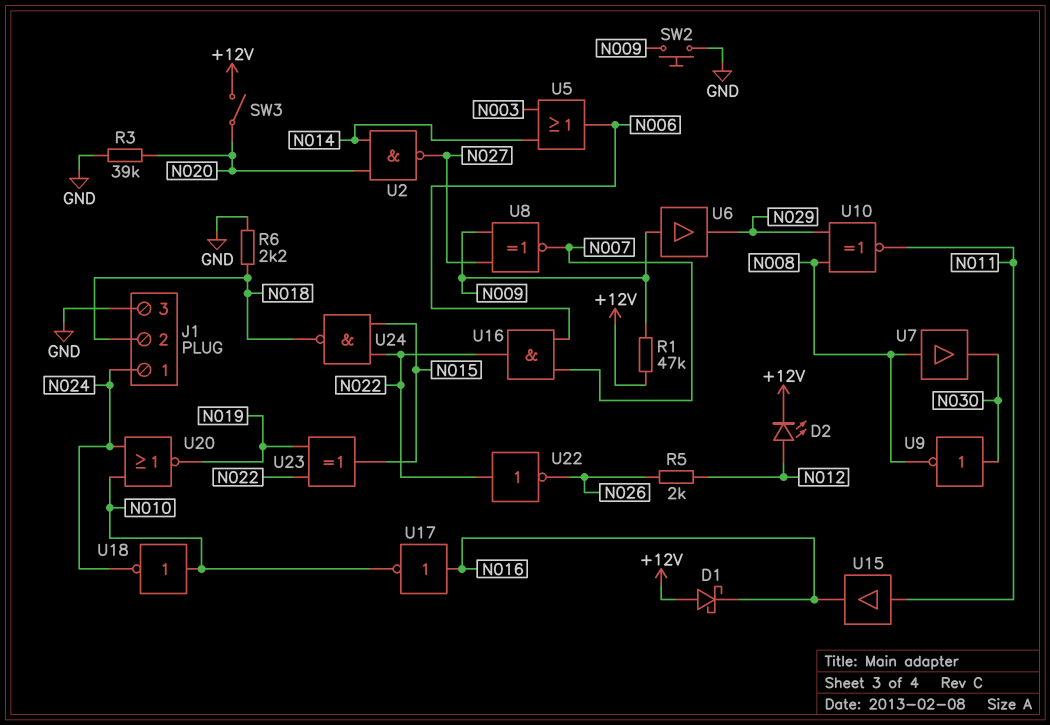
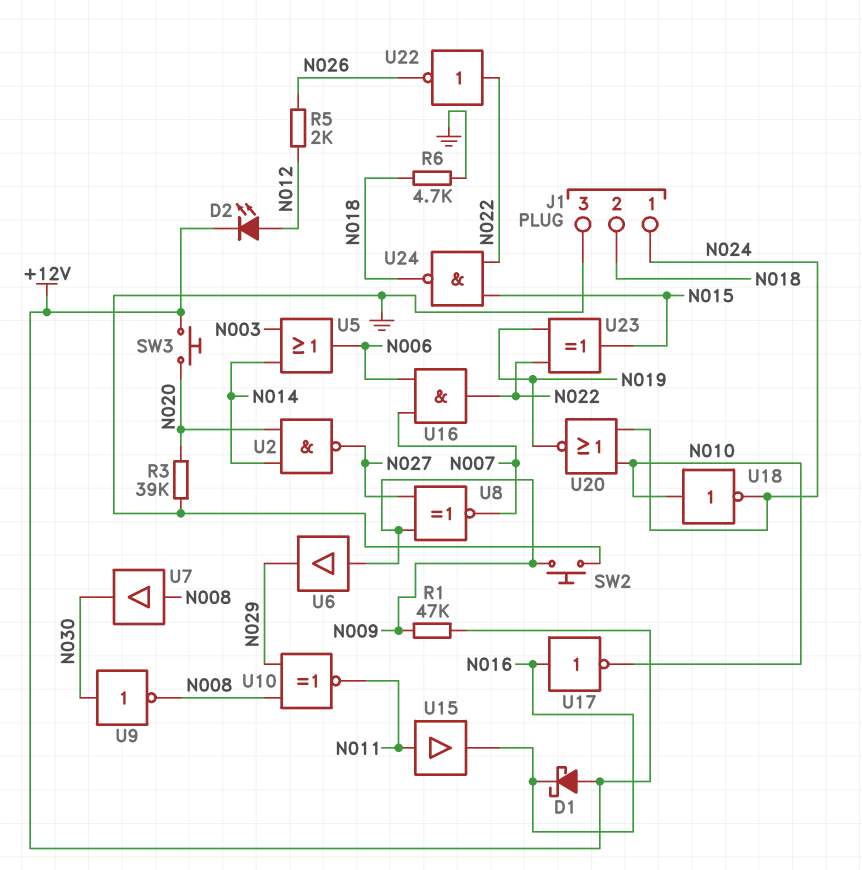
R6: 2.2k (GND, N018) -> 4.7k (GND, N018)
SW3: switch (+12V, N020) -> button (+12V, N020)

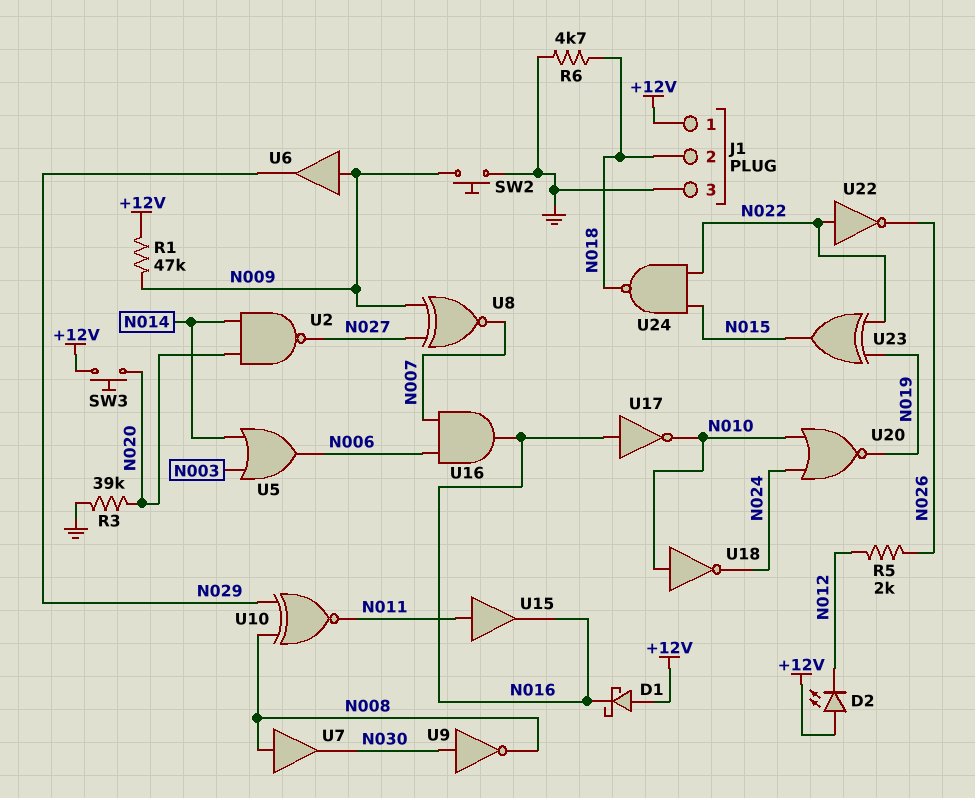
D2: LED (A N012, K +12V) -> LED (A +12V, K N012)
J1 pin 1: N024 -> +12V
U16: AND (in N006, in N007, out N022) -> AND (in N006, in N007, out N016)

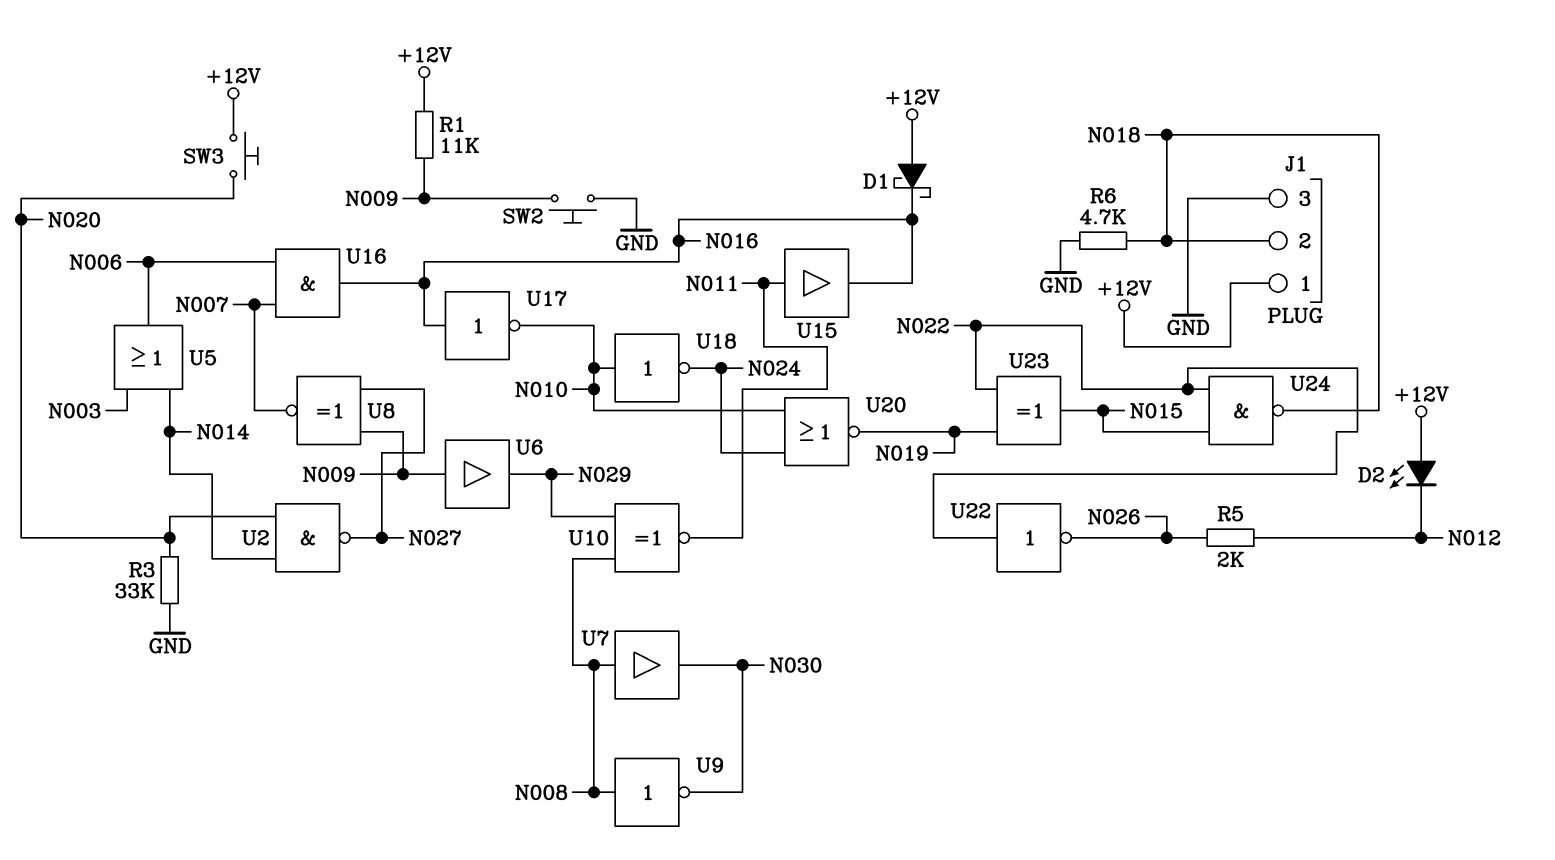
R1: 47k (+12V, N009) -> 11k (+12V, N009)
R3: 39k (GND, N020) -> 33k (GND, N020)
U9: NOT (in N030, out N008) -> NOT (in N008, out N030)

